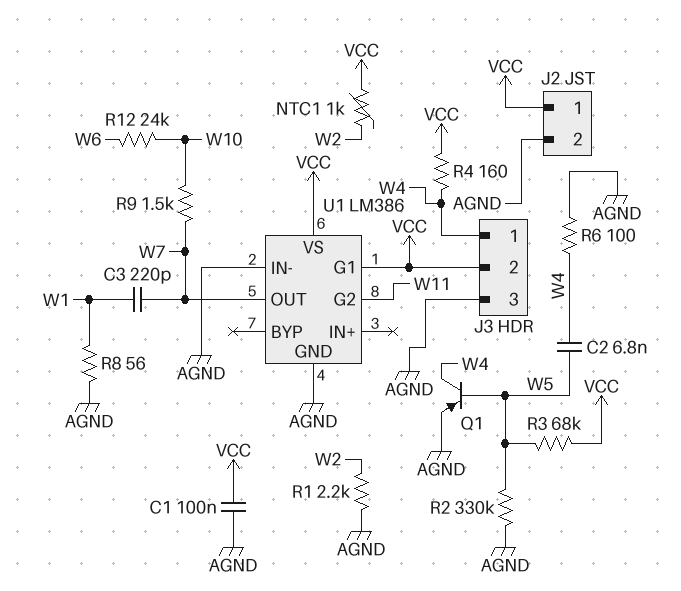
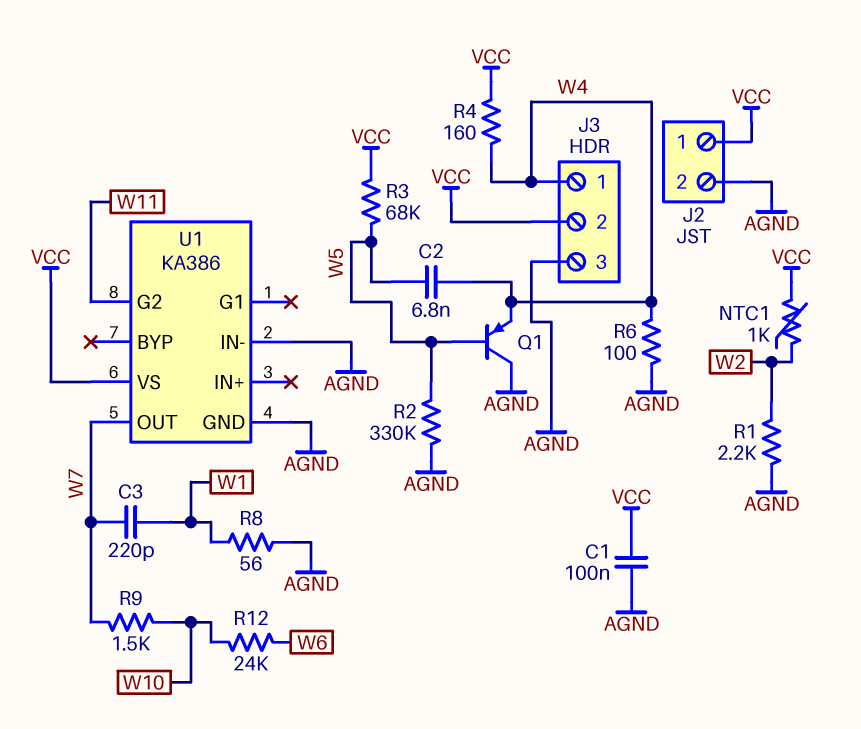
Q1: PNP (B W5, C W4, E AGND) -> PNP (B W5, C AGND, E W4)
U1: LM386 -> KA386
U1 pin G1: VCC -> none

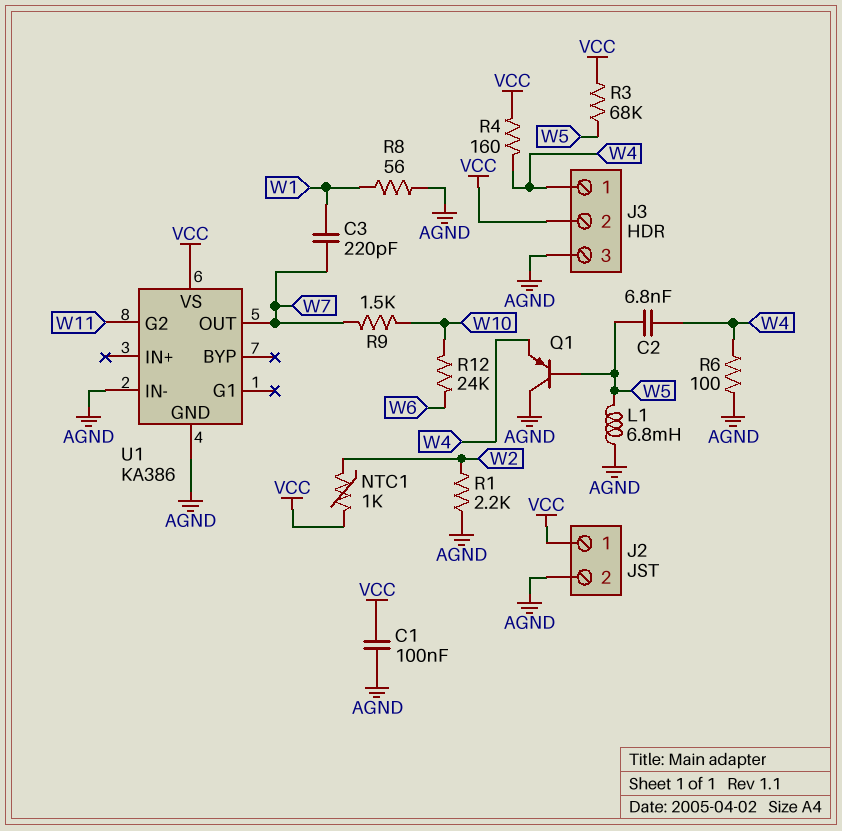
L1: none -> 6.8mH (AGND, W5)
R2: 330k (AGND, W5) -> none

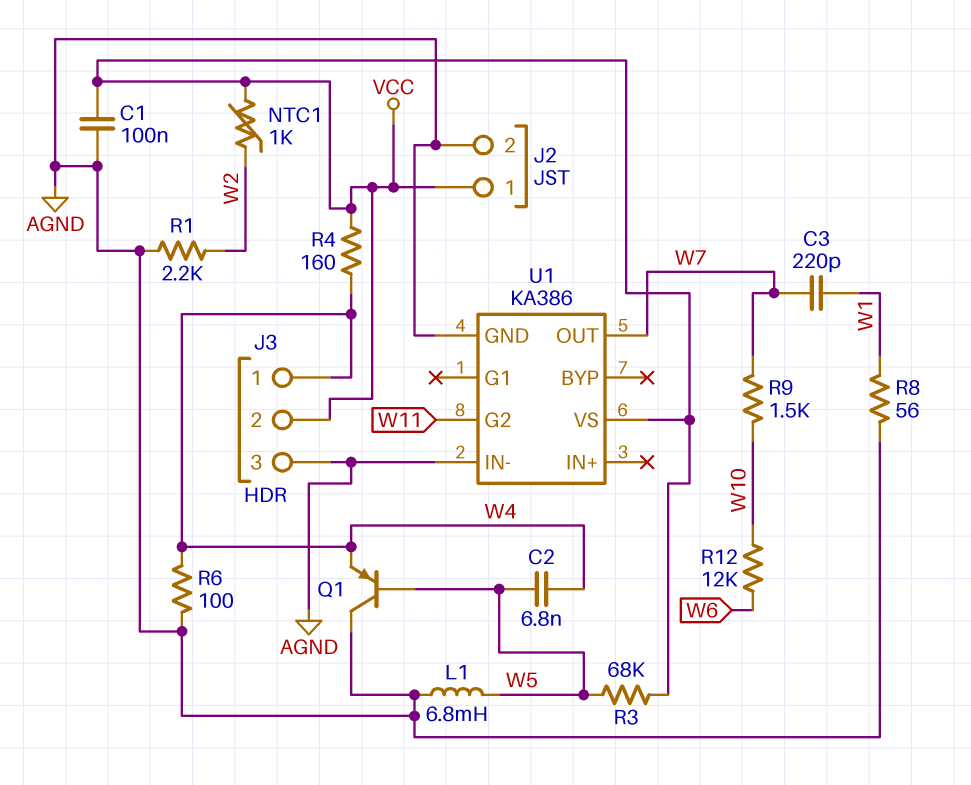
R12: 24k (W6, W10) -> 12k (W6, W10)

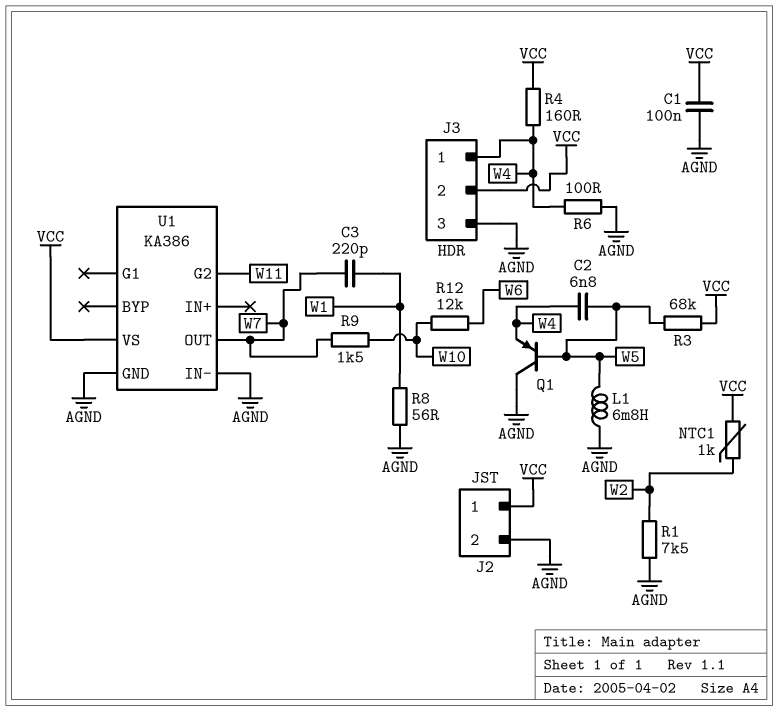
R1: 2.2k (AGND, W2) -> 7.5k (AGND, W2)

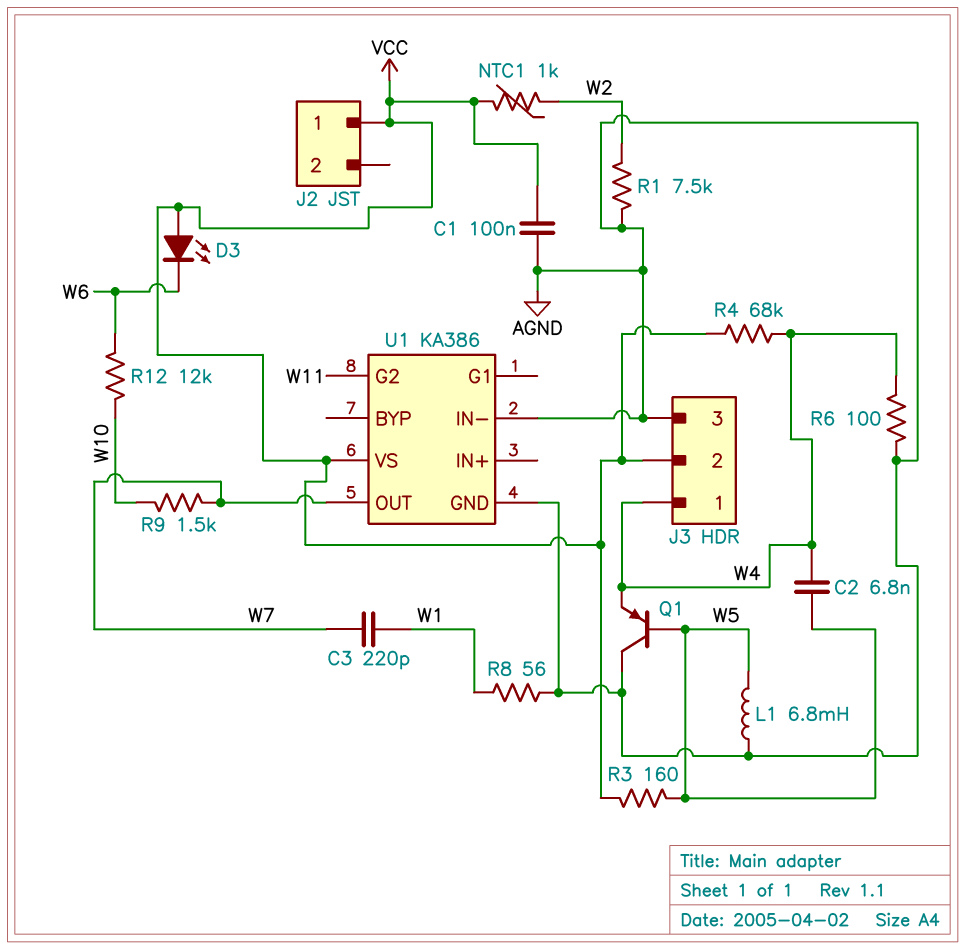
D3: none -> LED (A VCC, K W6)
J2 pin 2: AGND -> none
R3: 68k (VCC, W5) -> 160 (VCC, W5)
R4: 160 (VCC, W4) -> 68k (VCC, W4)

